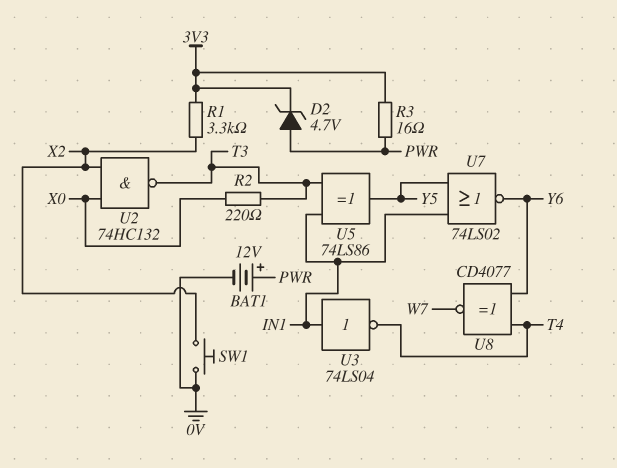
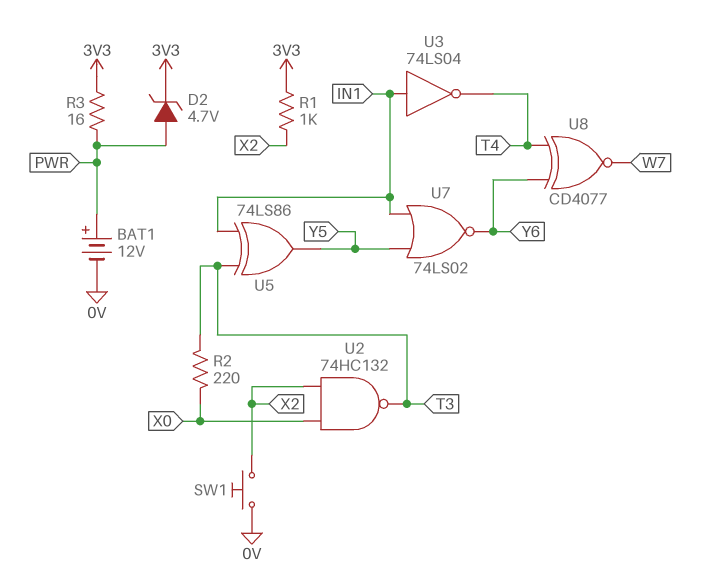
R1: 3.3k (3V3, X2) -> 1k (3V3, X2)

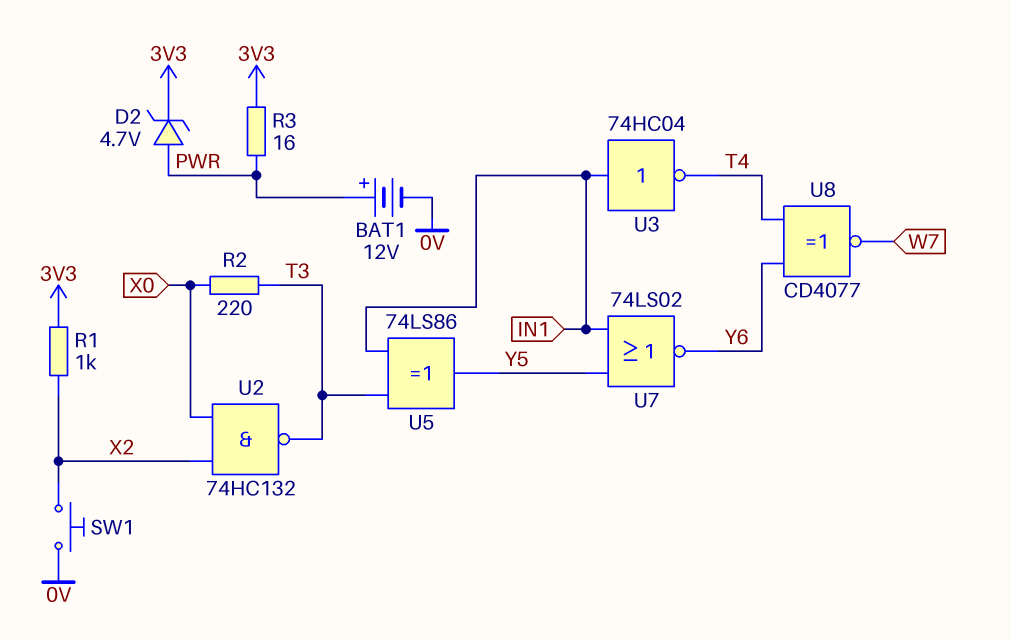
U3: NOT 74LS04 (in IN1, out T4) -> NOT 74HC04 (in IN1, out T4)

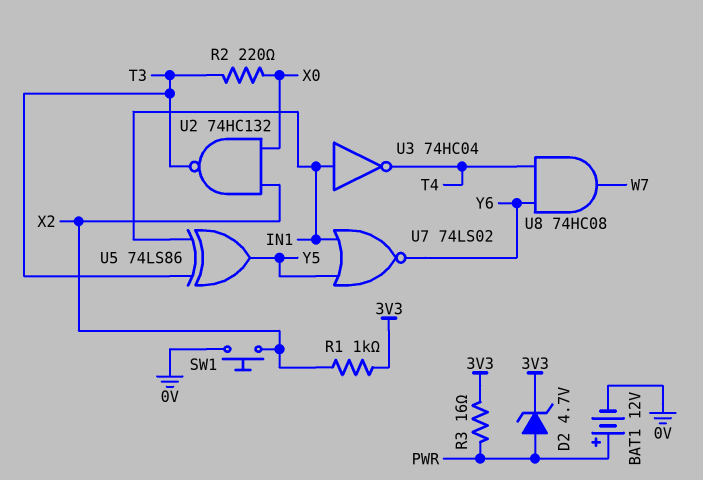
U8: XNOR CD4077 (in T4, in Y6, out W7) -> AND 74HC08 (in T4, in Y6, out W7)

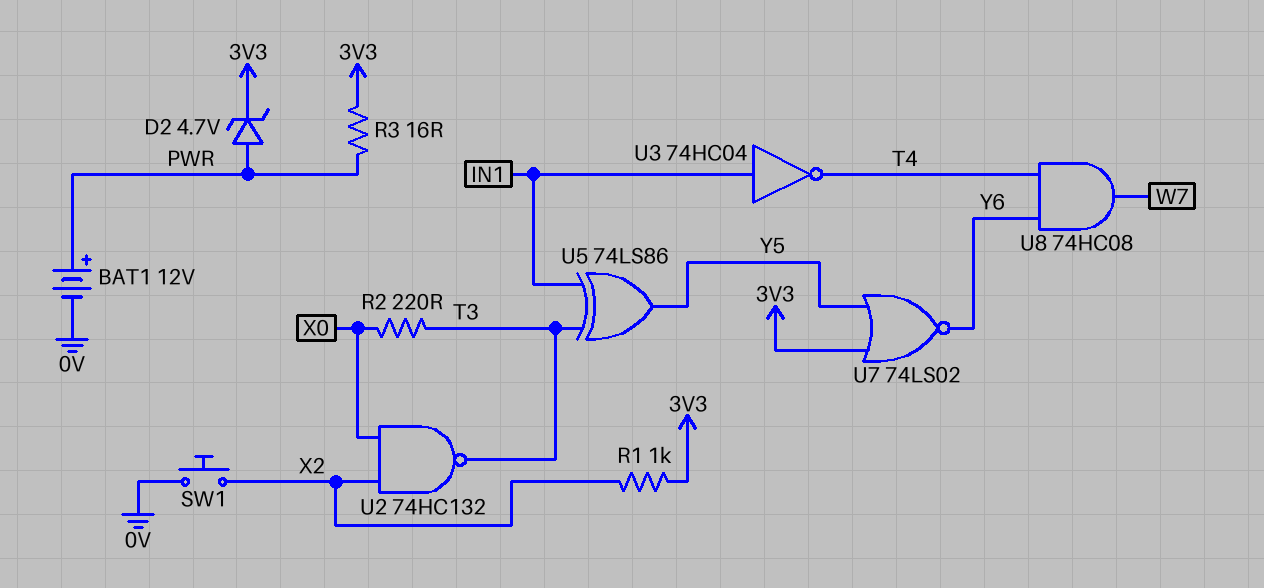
U7: NOR 74LS02 (in IN1, in Y5, out Y6) -> NOR 74LS02 (in 3V3, in Y5, out Y6)

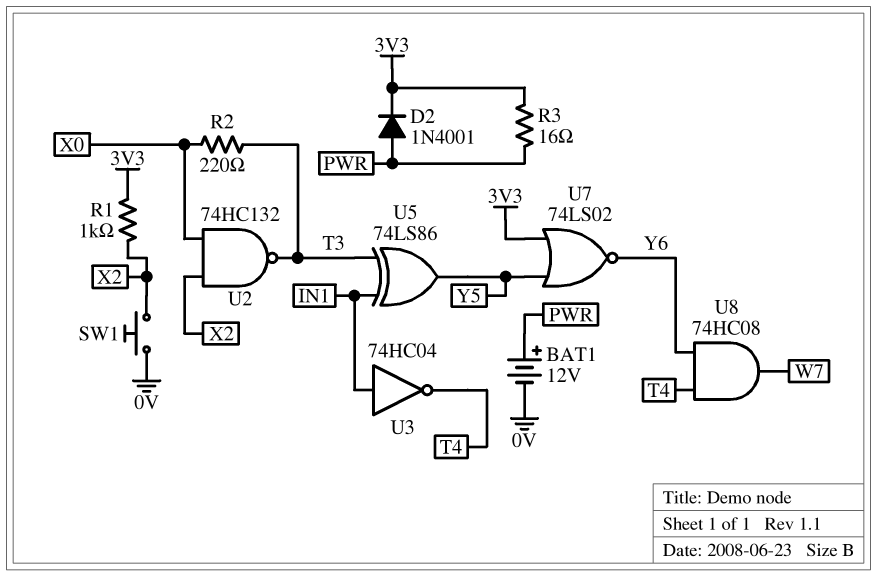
D2: zener 4.7V (A PWR, K 3V3) -> diode 1N4001 (A PWR, K 3V3)

